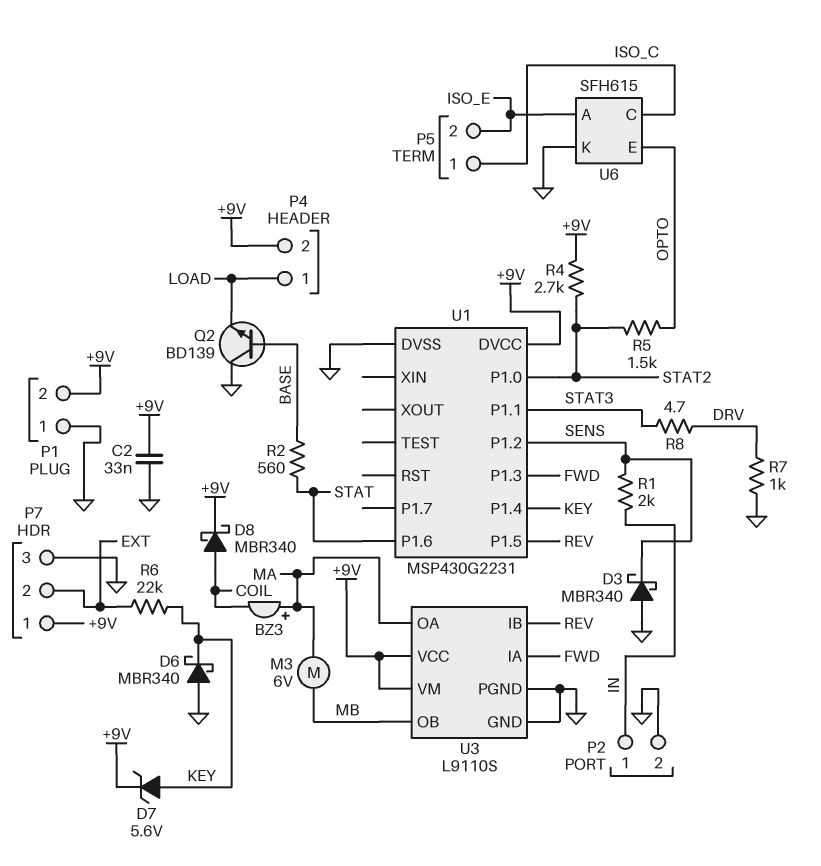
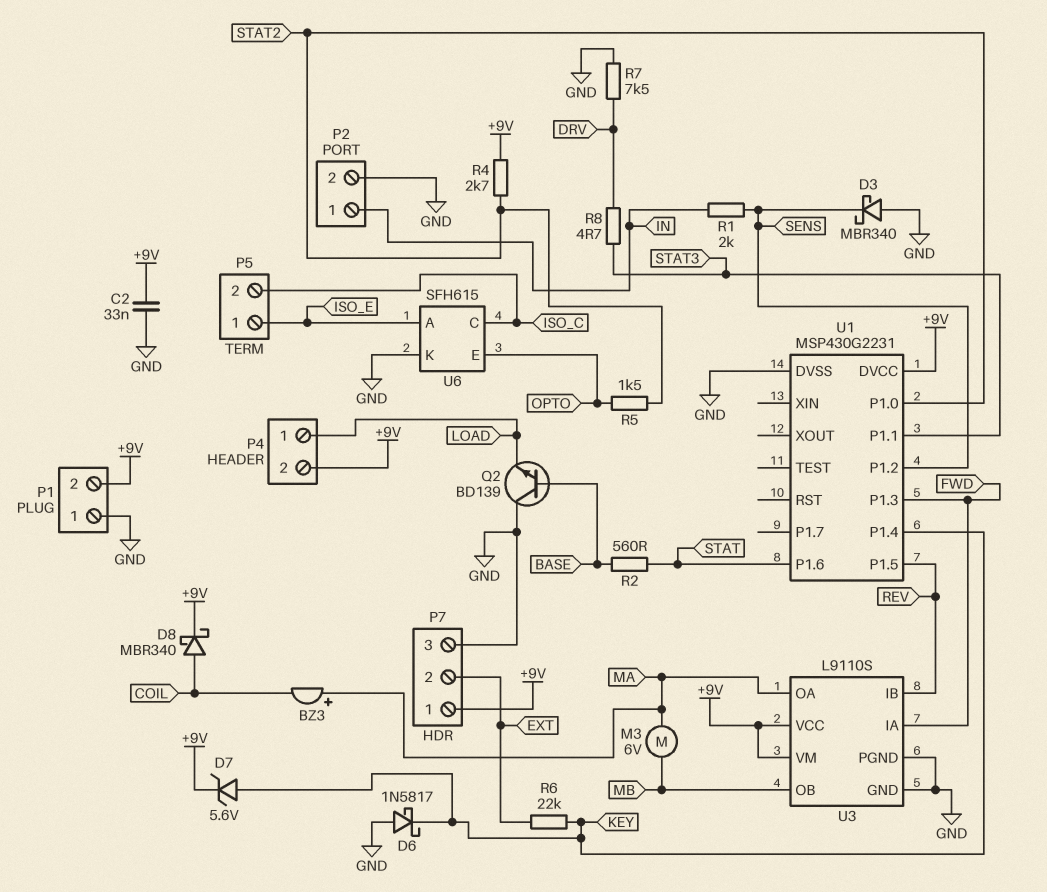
D6: schottky MBR340 (A GND, K KEY) -> schottky 1N5817 (A GND, K KEY)
P5 pin 1: ISO_C -> ISO_E
P5 pin 2: ISO_E -> ISO_C
R7: 1k (DRV, GND) -> 7.5k (DRV, GND)

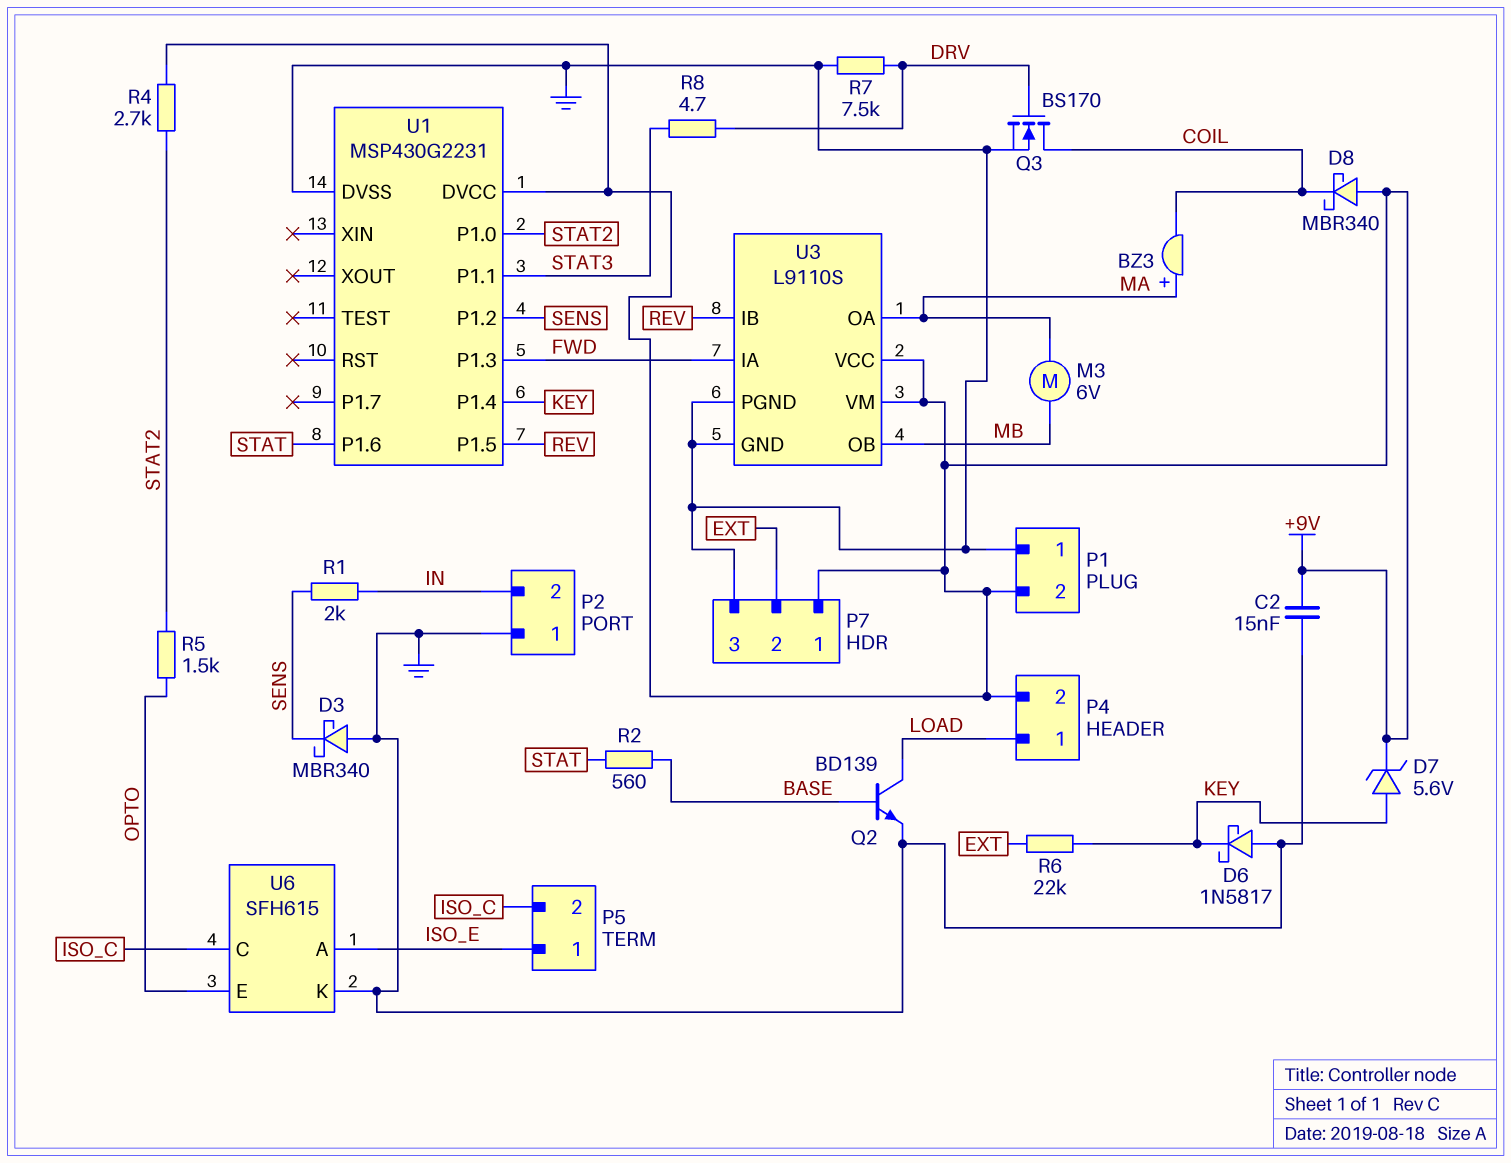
C2: 33nF (+9V, GND) -> 15nF (+9V, GND)
D8: schottky MBR340 (A COIL, K +9V) -> schottky MBR340 (A +9V, K COIL)
P2 pin 1: IN -> GND
P2 pin 2: GND -> IN
Q2: NPN BD139 (B BASE, C GND, E LOAD) -> NPN BD139 (B BASE, C LOAD, E GND)
Q3: none -> NMOS BS170 (G DRV, D COIL, S GND)

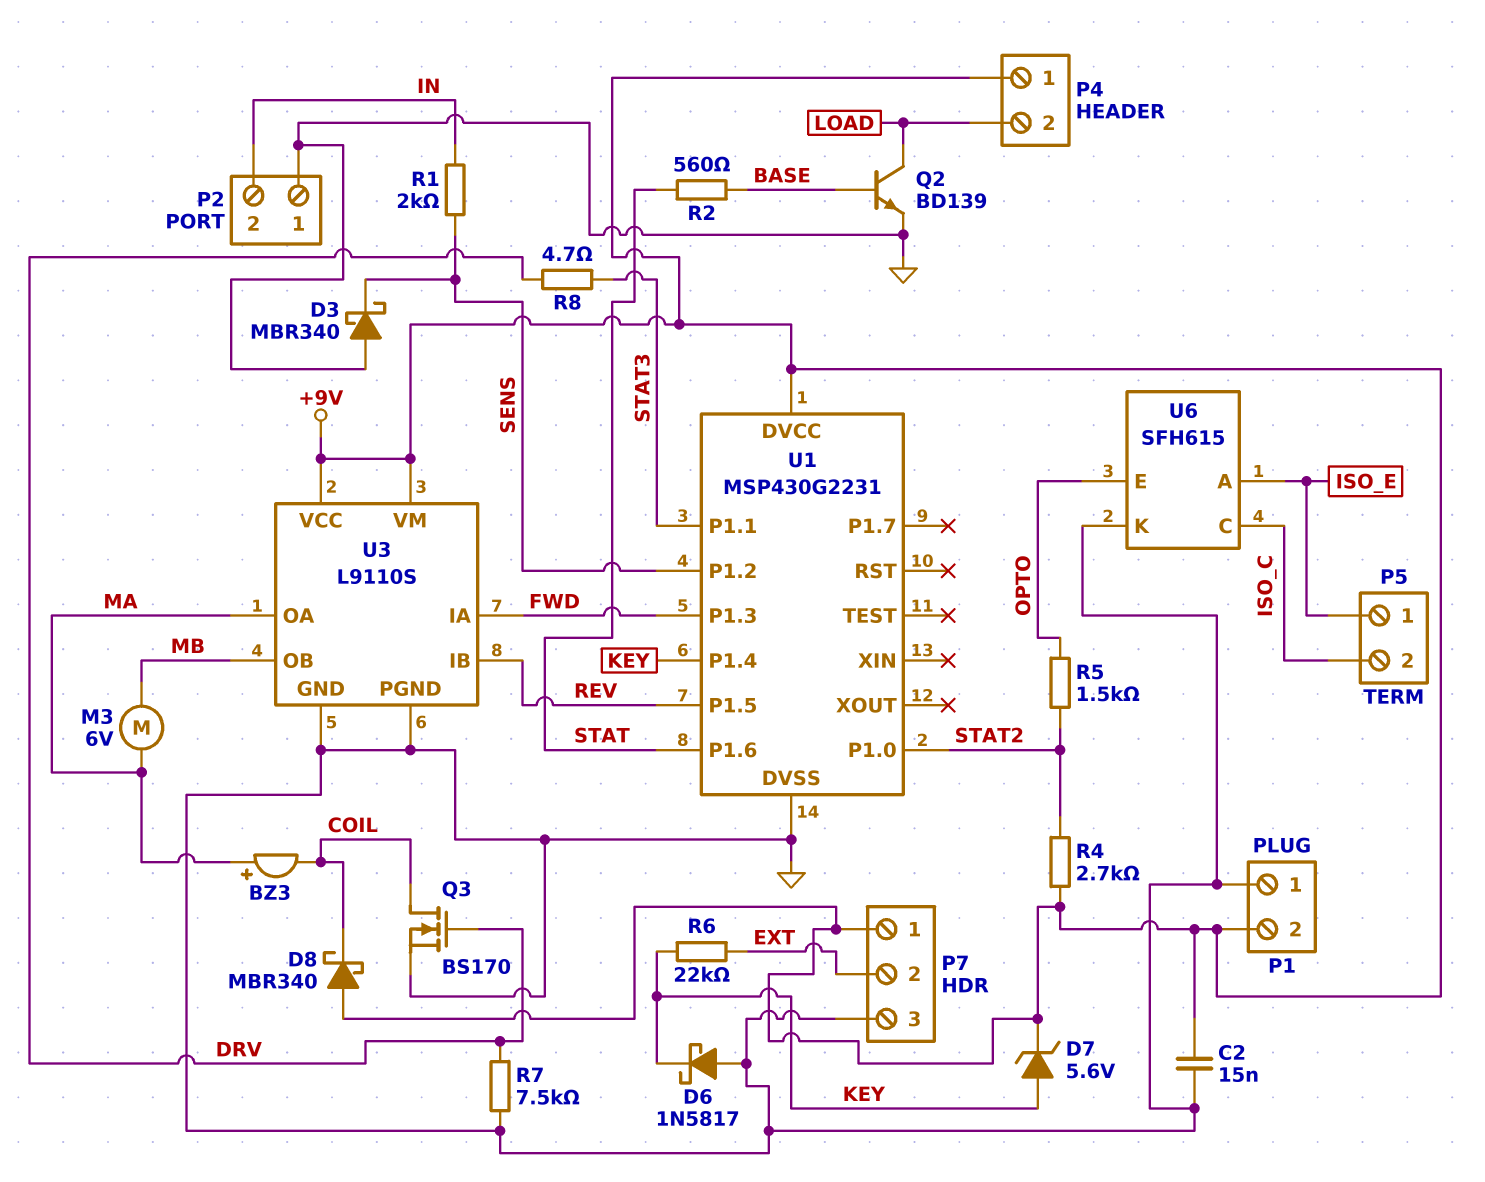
P4 pin 1: LOAD -> +9V
P4 pin 2: +9V -> LOAD

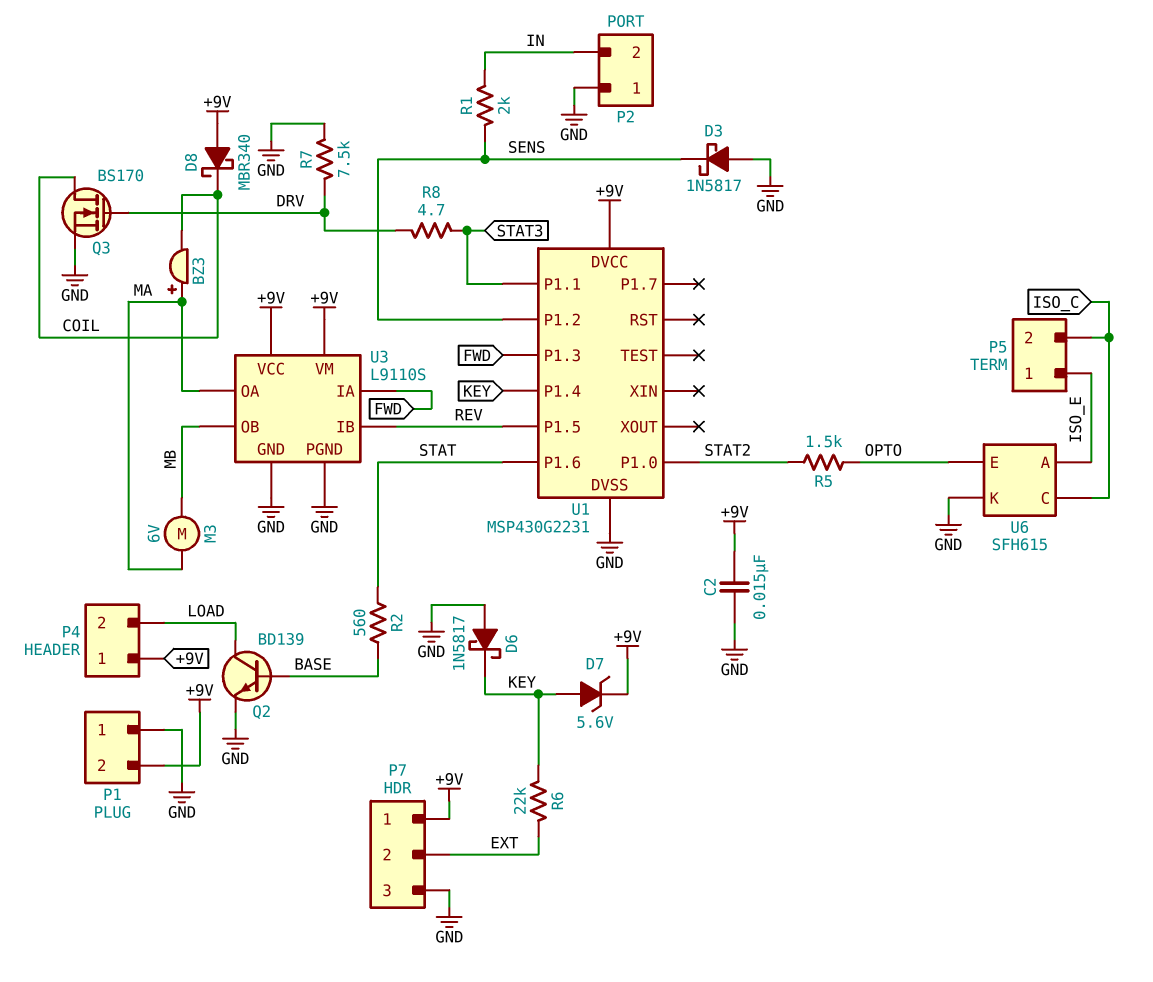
D3: schottky MBR340 (A GND, K SENS) -> schottky 1N5817 (A GND, K SENS)
R4: 2.7k (+9V, STAT2) -> none

